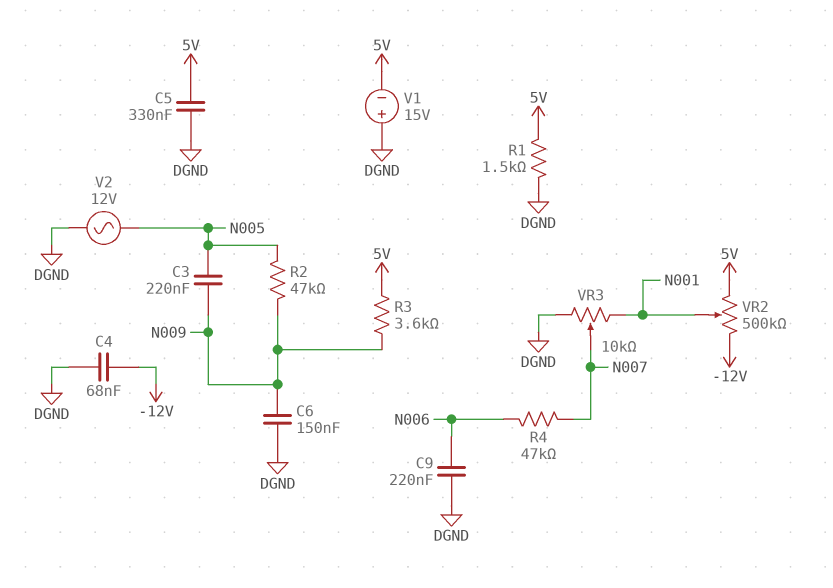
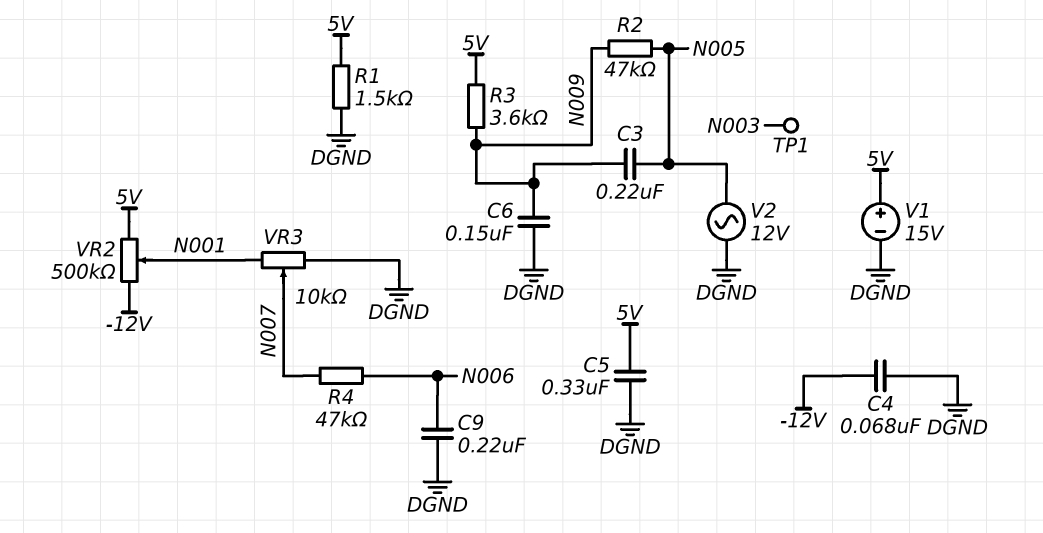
TP1: none -> test point (N003)
V1: 15V (plus DGND, minus 5V) -> 15V (plus 5V, minus DGND)

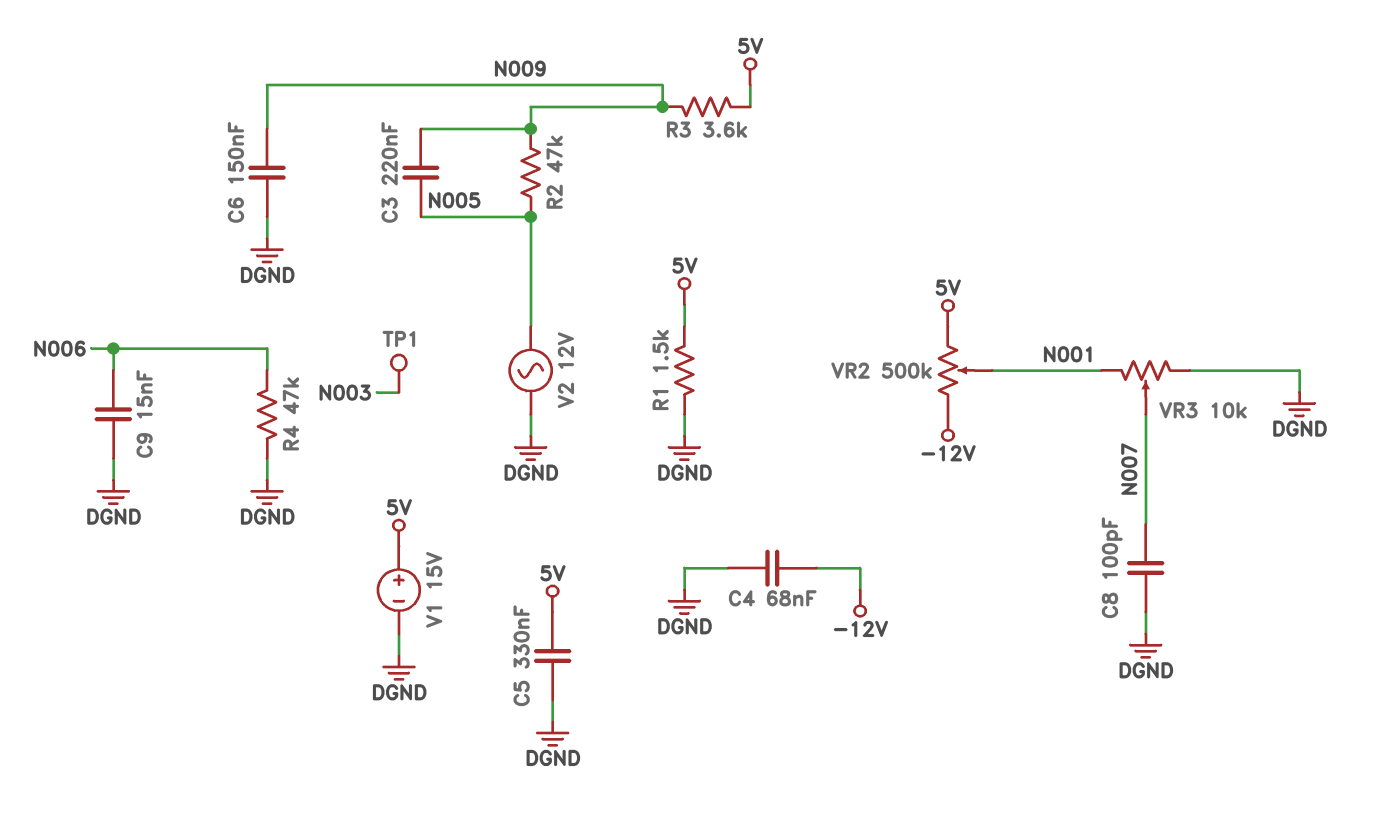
C8: none -> 100pF (DGND, N007)
C9: 220nF (DGND, N006) -> 15nF (DGND, N006)
R4: 47k (N006, N007) -> 47k (DGND, N006)

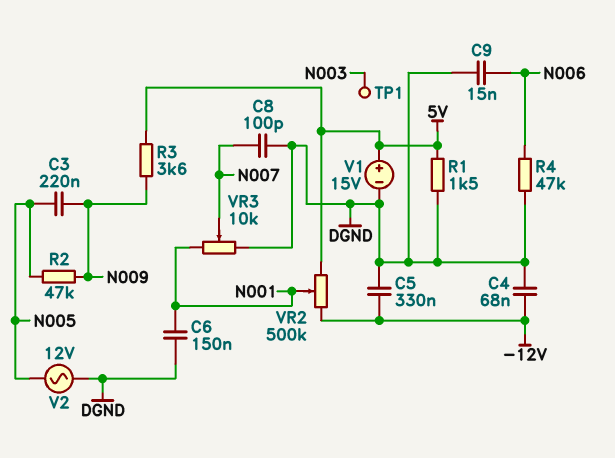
C5: 330nF (5V, DGND) -> 330nF (-12V, DGND)
C6: 150nF (DGND, N009) -> 150nF (DGND, N001)

